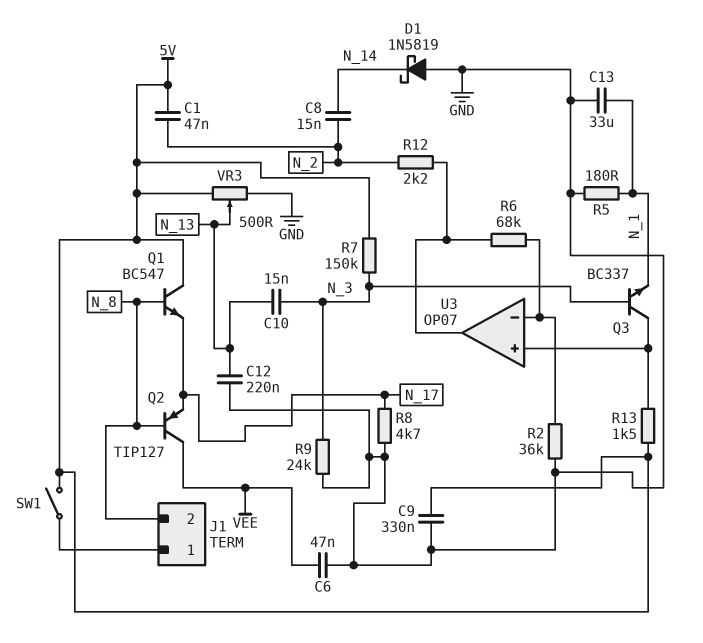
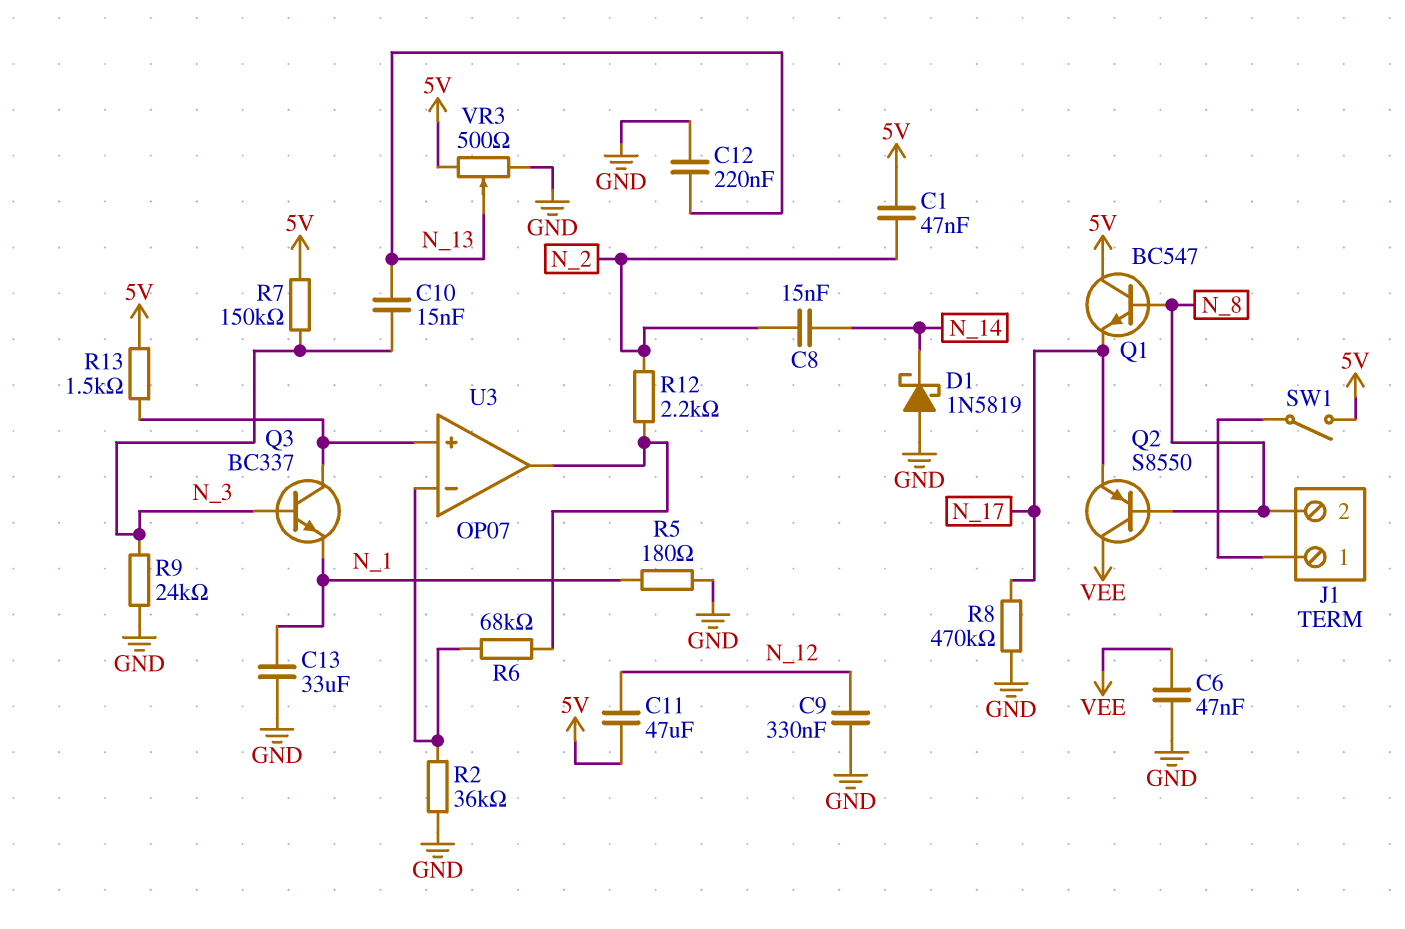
C9: 330nF (5V, GND) -> 330nF (GND, N_12)
C11: none -> 47uF (5V, N_12)
Q2: PNP TIP127 (B N_8, C VEE, E N_17) -> PNP S8550 (B N_8, C VEE, E N_17)
R8: 4.7k (GND, N_17) -> 470k (GND, N_17)

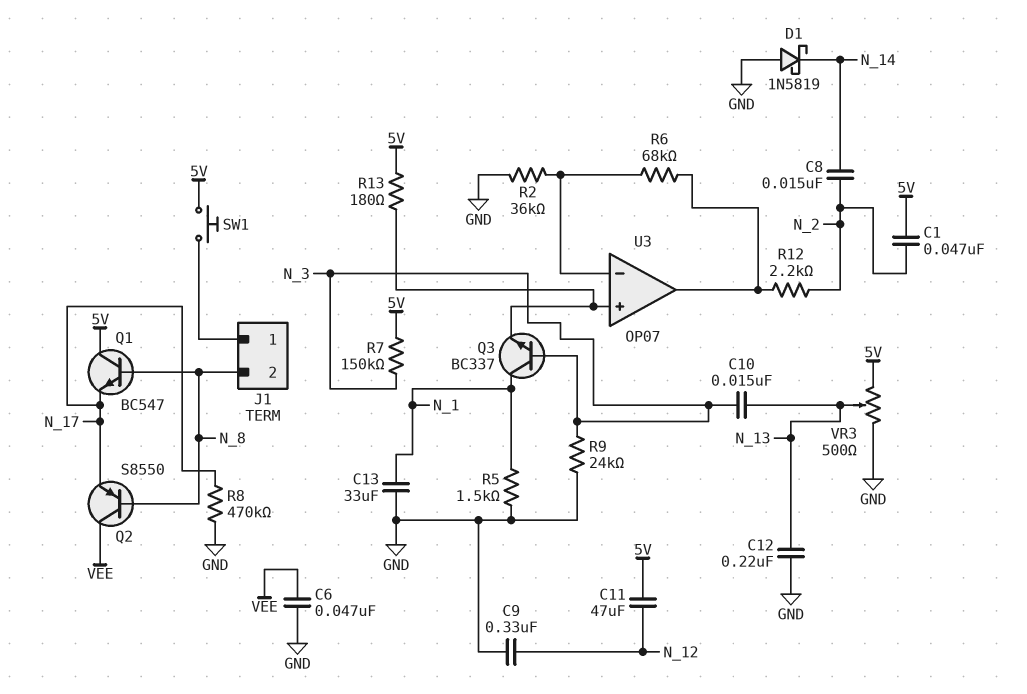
Q3: NPN BC337 (B N_3, C U3/in+, E N_1) -> NPN BC337 (B N_3, C N_1, E U3/in+)
R5: 180 (GND, N_1) -> 1.5k (GND, N_1)
R13: 1.5k (5V, U3/in+) -> 180 (5V, U3/in+)
SW1: switch (5V, J1/1) -> button (5V, J1/1)

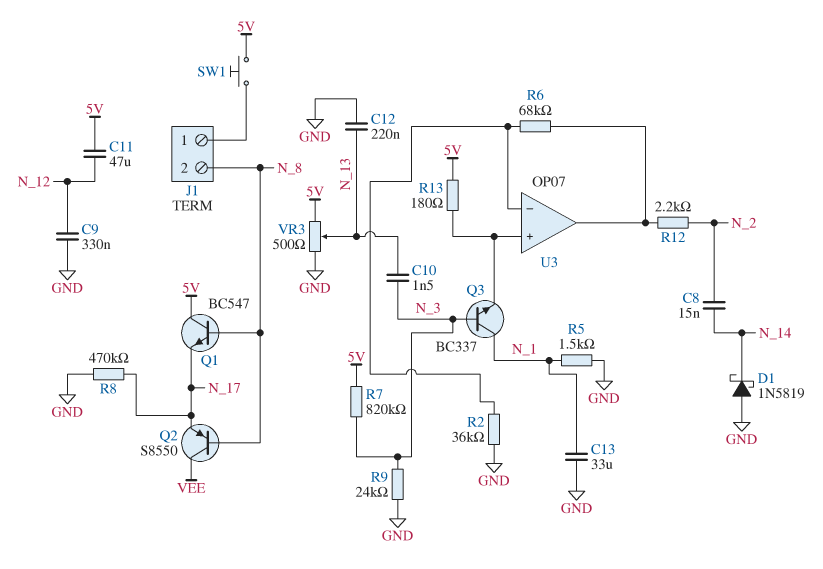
C1: 47nF (5V, N_2) -> none
C6: 47nF (GND, VEE) -> none
C10: 15nF (N_3, N_13) -> 1.5nF (N_3, N_13)
R7: 150k (5V, N_3) -> 820k (5V, N_3)

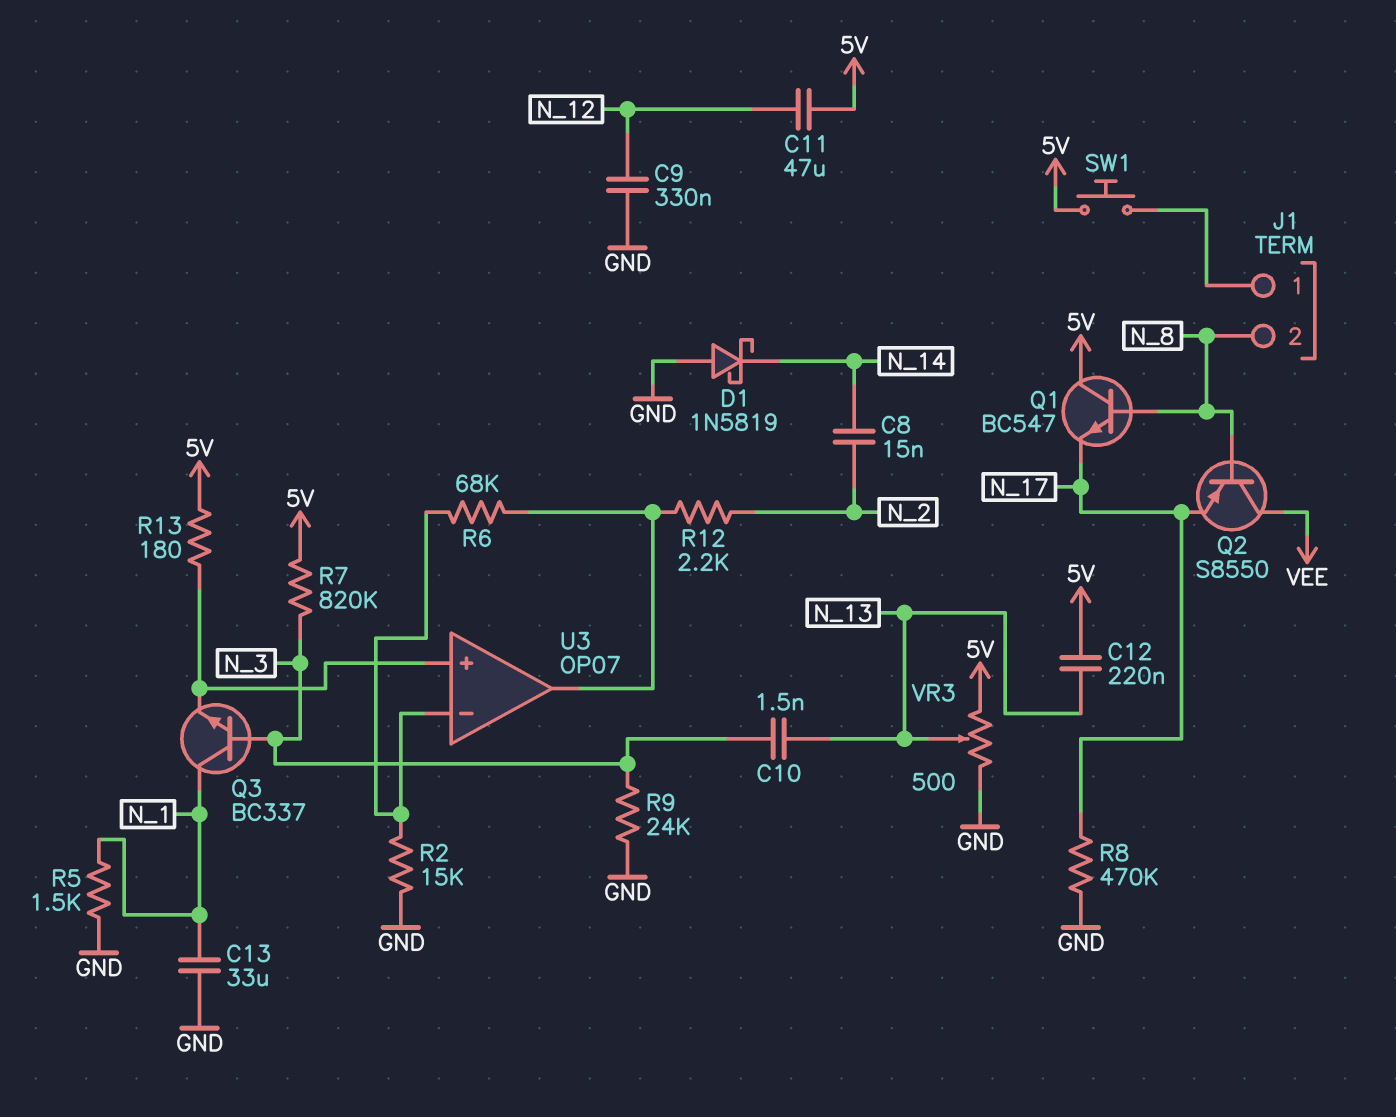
C12: 220nF (GND, N_13) -> 220nF (5V, N_13)
R2: 36k (GND, U3/in-) -> 15k (GND, U3/in-)

